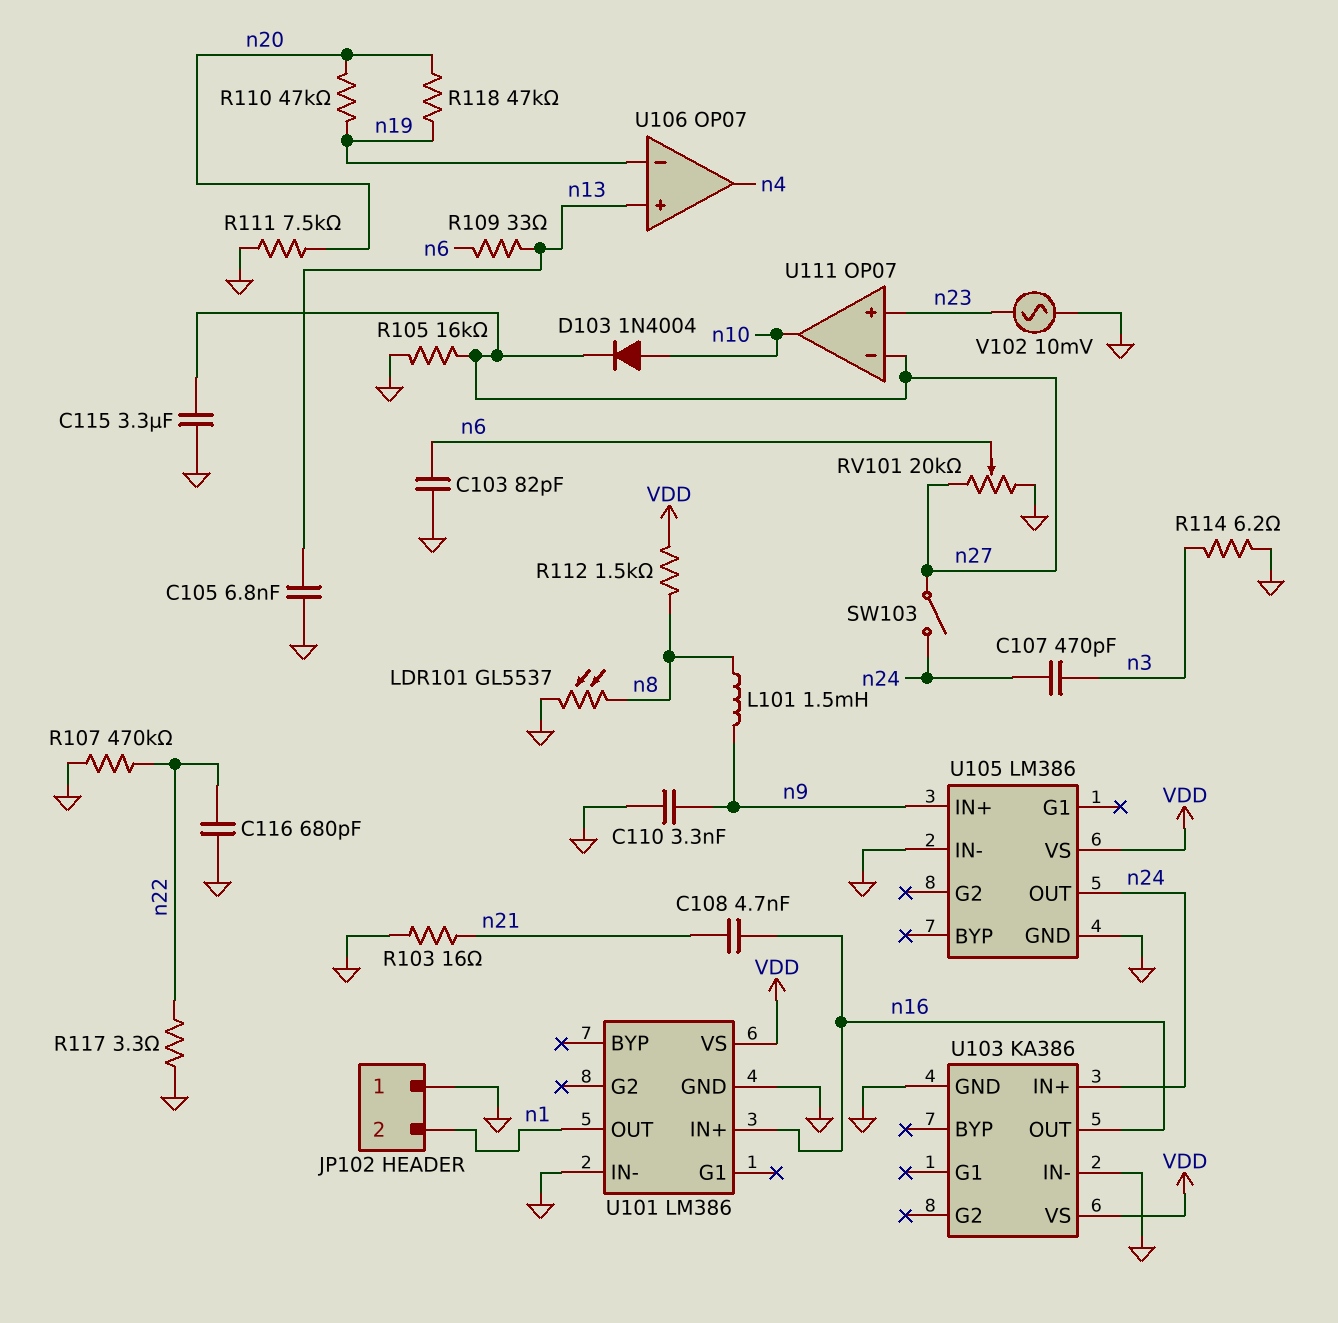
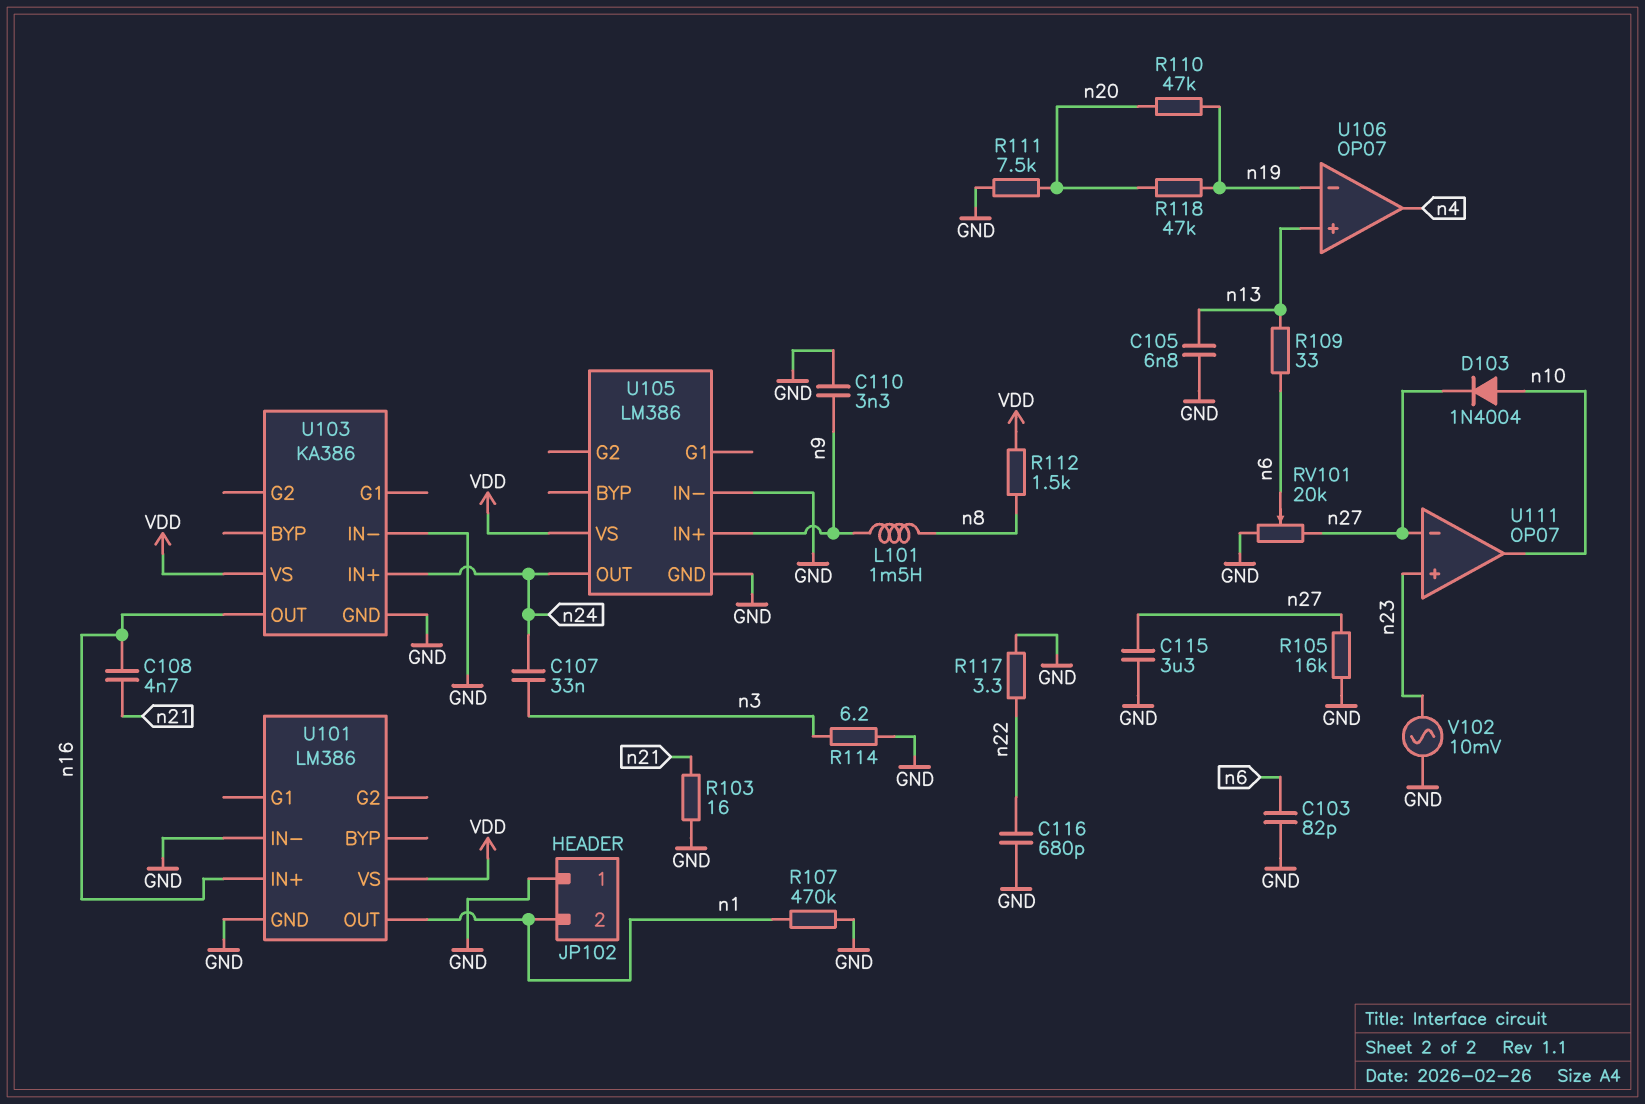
C107: 470pF (n3, n24) -> 33nF (n3, n24)
LDR101: GL5537 (GND, n8) -> none
R107: 470k (GND, n22) -> 470k (GND, n1)
SW103: switch (n24, n27) -> none

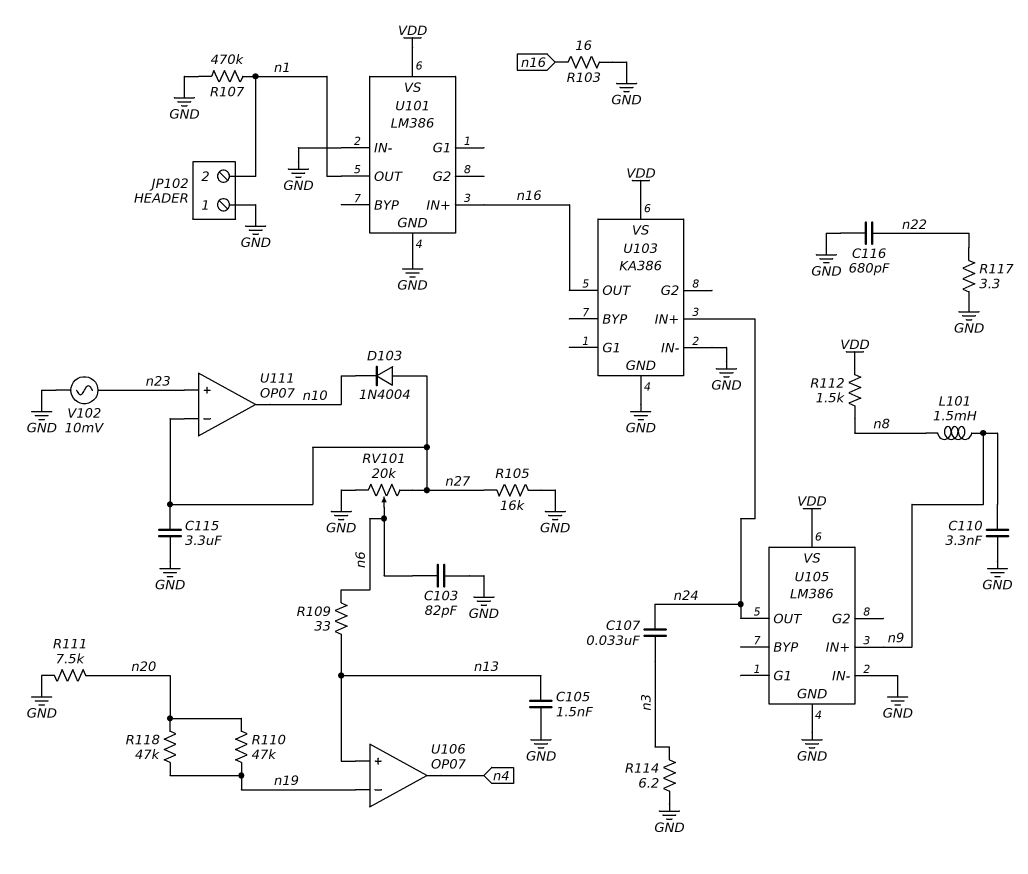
C105: 6.8nF (GND, n13) -> 1.5nF (GND, n13)
C108: 4.7nF (n16, n21) -> none
D103: diode 1N4004 (A n10, K n27) -> diode 1N4004 (A n27, K n10)
R103: 16 (GND, n21) -> 16 (GND, n16)

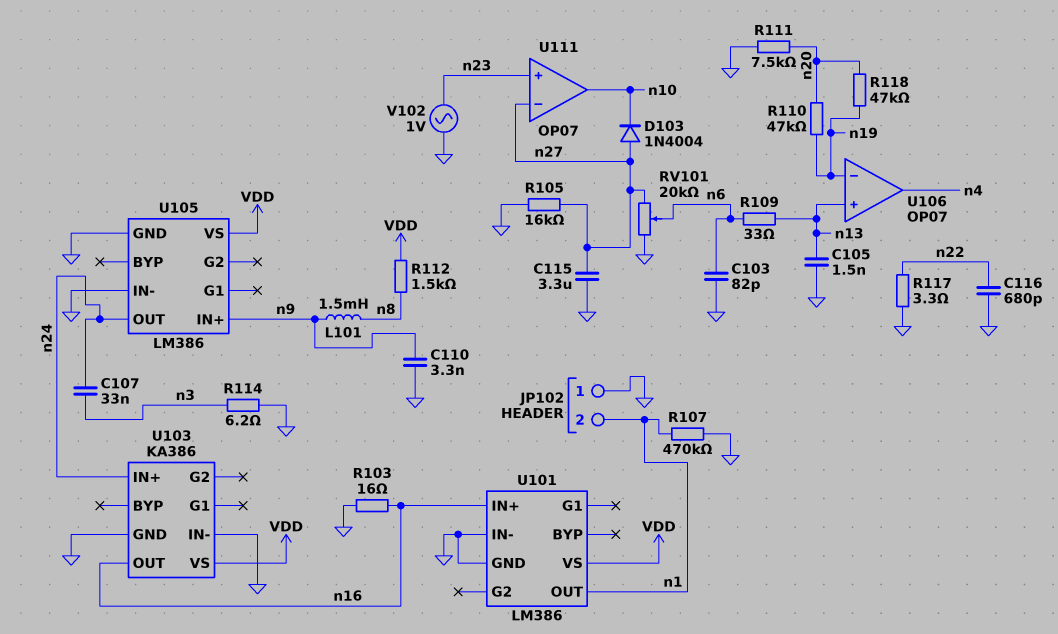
V102: AC 10mV (GND, n23) -> AC 1V (GND, n23)

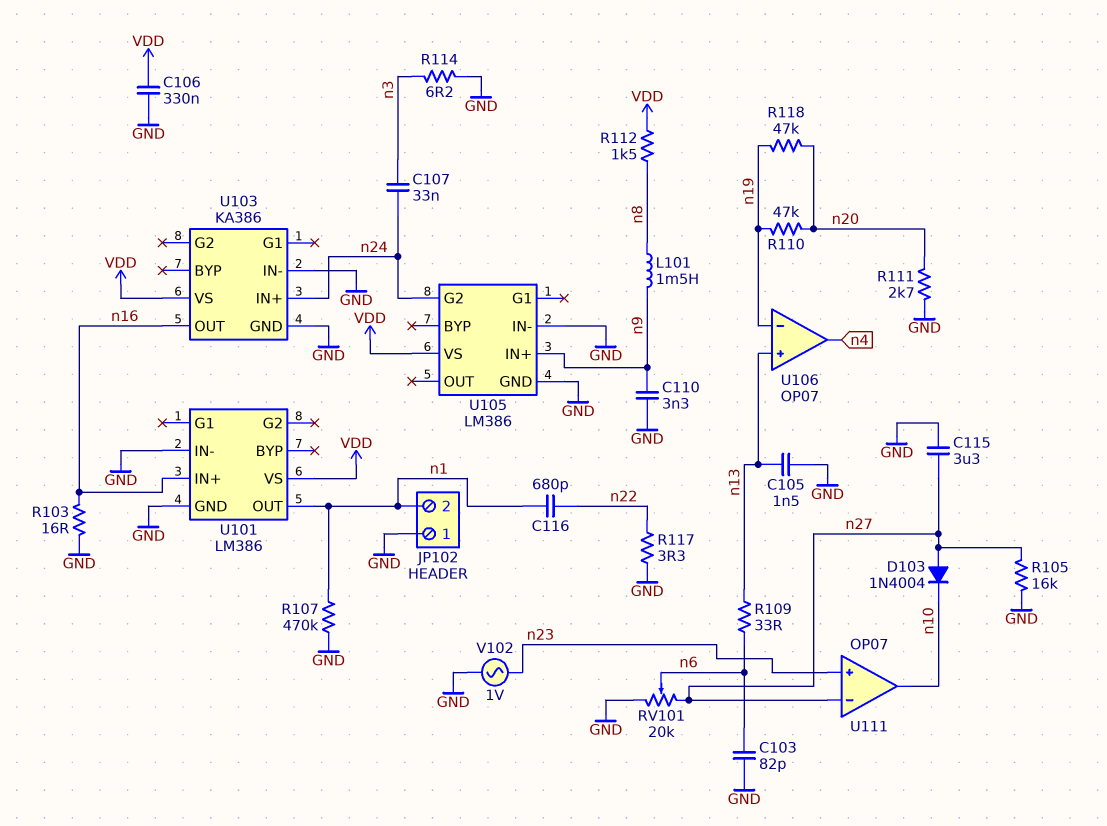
C106: none -> 330nF (GND, VDD)
C116: 680pF (GND, n22) -> 680pF (n1, n22)
R111: 7.5k (GND, n20) -> 2.7k (GND, n20)
U105 pin G2: none -> n24
U105 pin OUT: n24 -> none

